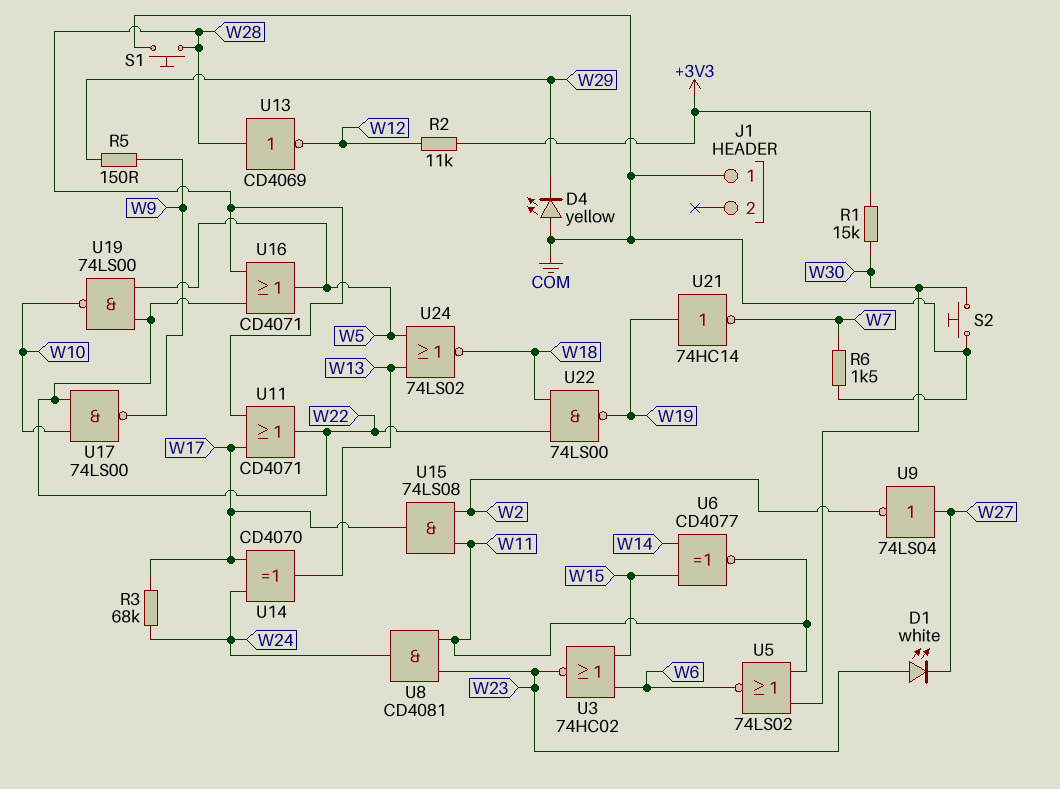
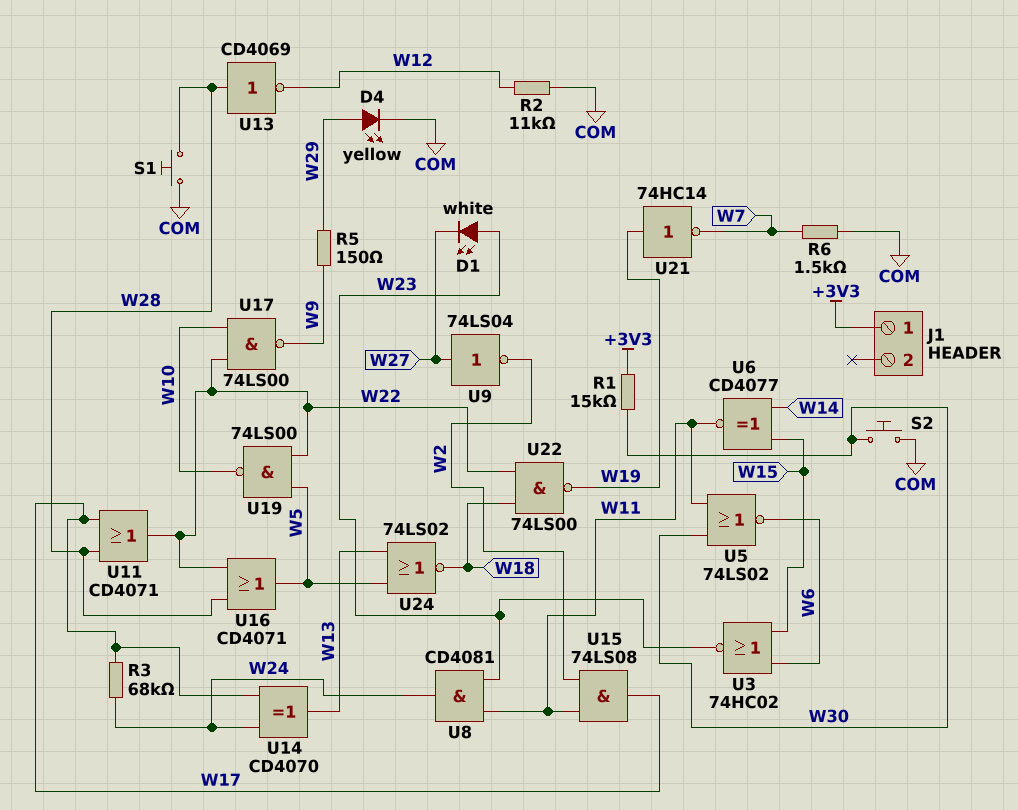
D4: LED yellow (A COM, K W29) -> LED yellow (A W29, K COM)
J1 pin 1: COM -> +3V3
R2: 11k (+3V3, W12) -> 11k (COM, W12)

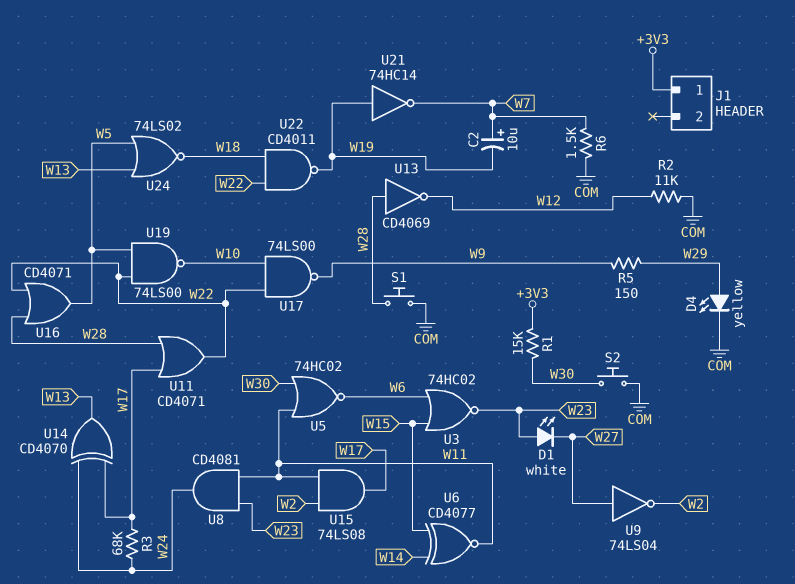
C2: none -> 10uF (plus W7, minus W19)
U5: NOR 74LS02 (in W11, in W30, out W6) -> NOR 74HC02 (in W11, in W30, out W6)
U22: NAND 74LS00 (in W18, in W22, out W19) -> NAND CD4011 (in W18, in W22, out W19)

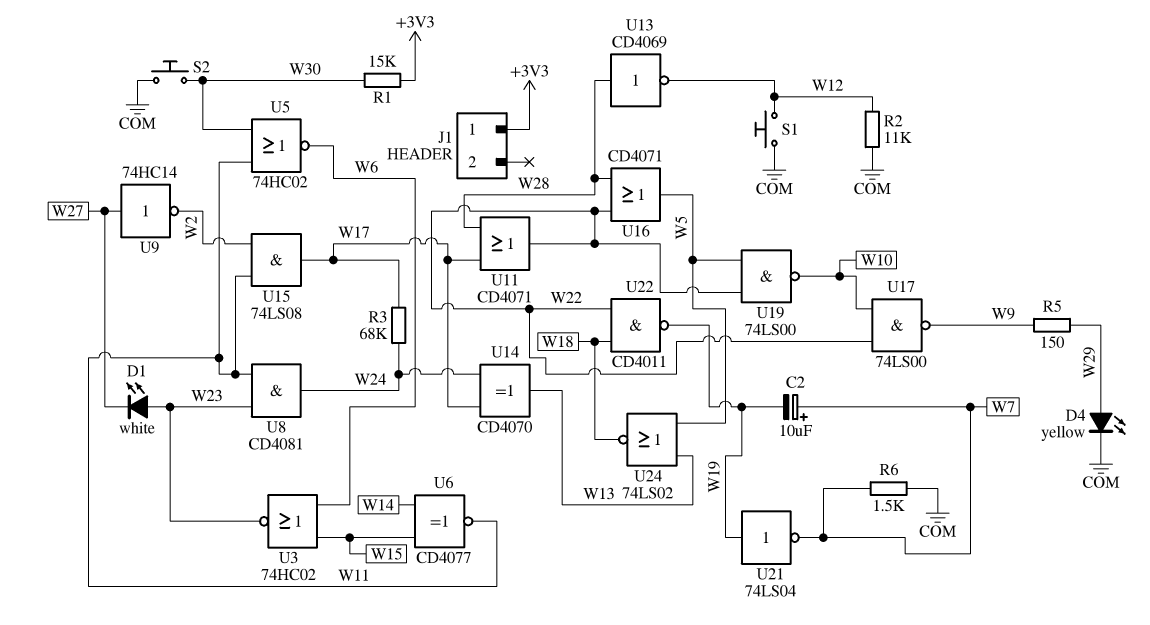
S1: button (COM, W28) -> button (COM, W12)
U9: NOT 74LS04 (in W27, out W2) -> NOT 74HC14 (in W27, out W2)
U21: NOT 74HC14 (in W19, out W7) -> NOT 74LS04 (in W19, out W7)

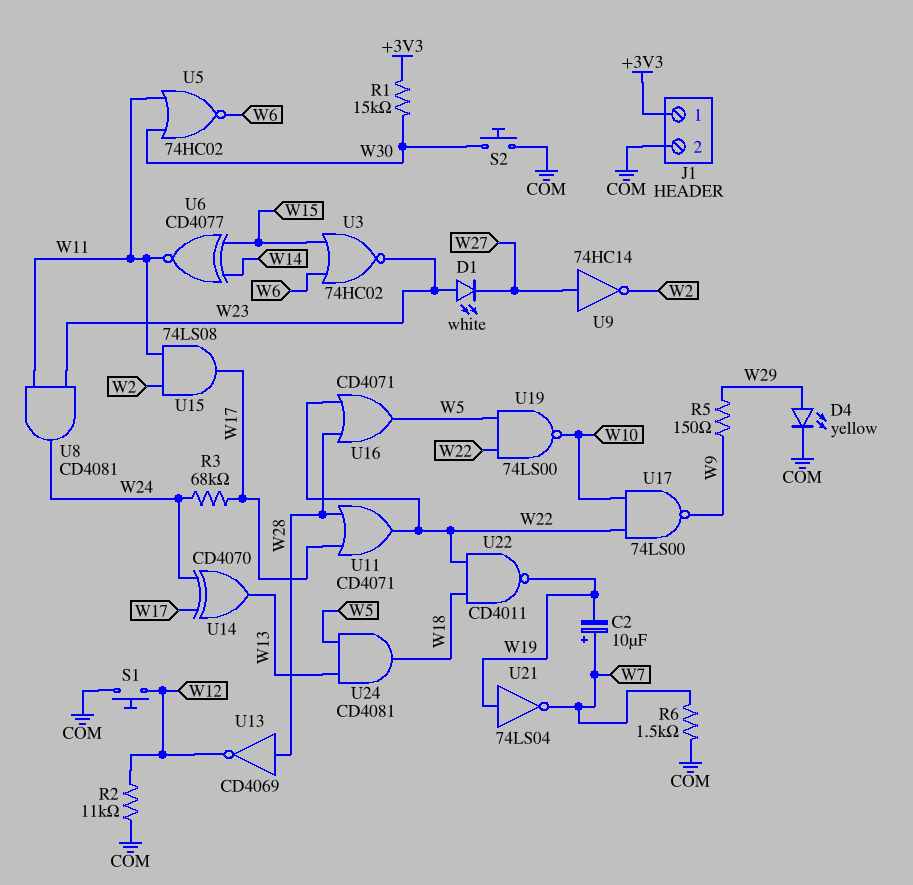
J1 pin 2: none -> COM
U24: NOR 74LS02 (in W5, in W13, out W18) -> AND CD4081 (in W5, in W13, out W18)

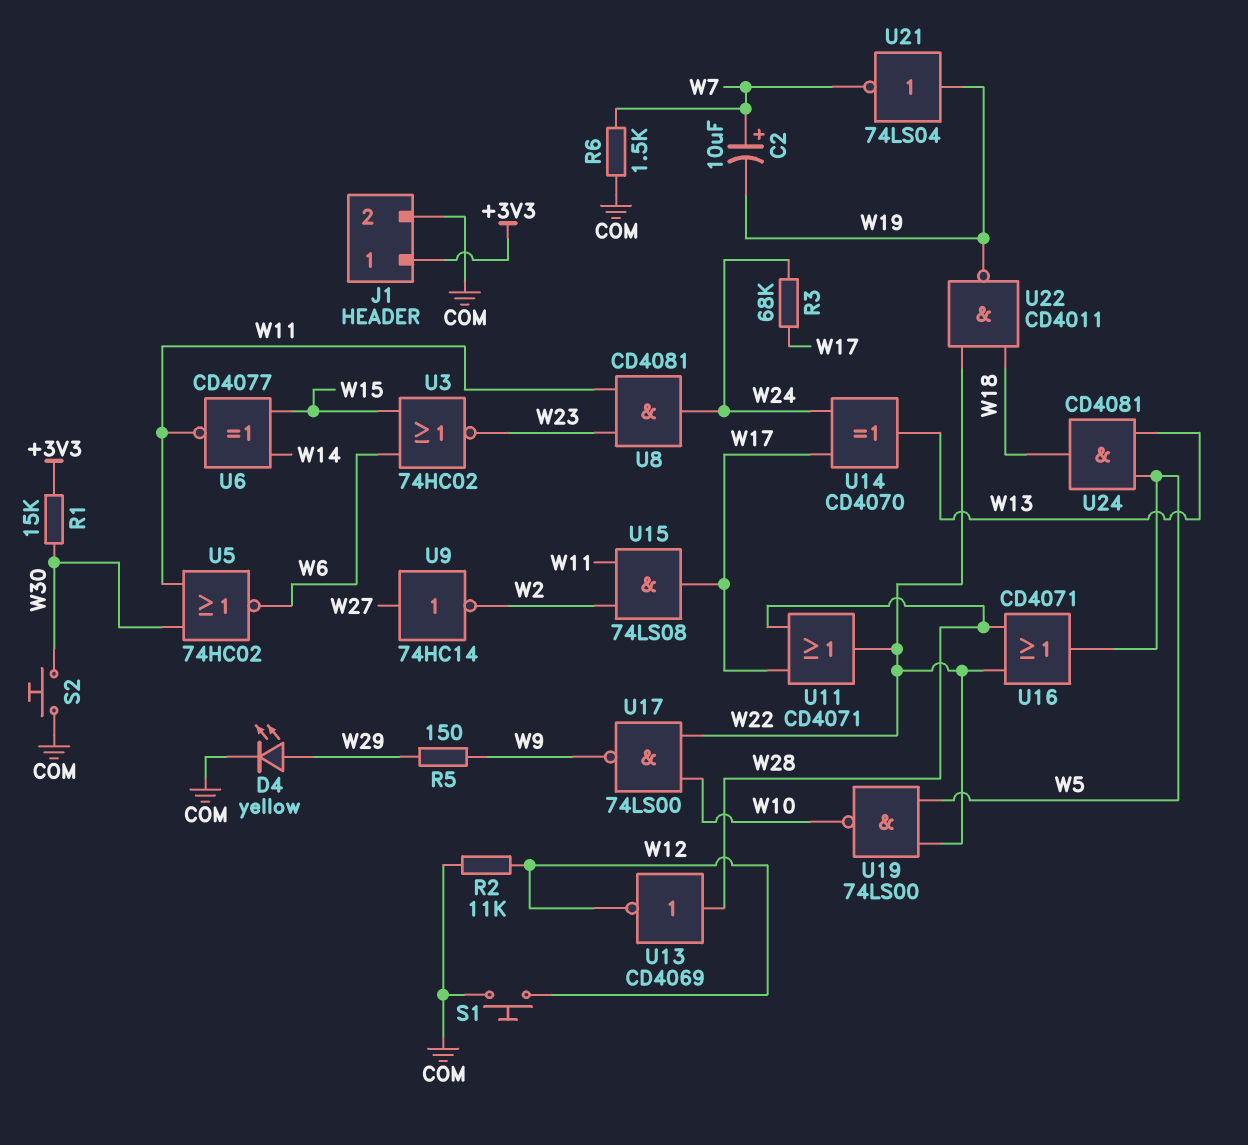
D1: LED white (A W23, K W27) -> none

